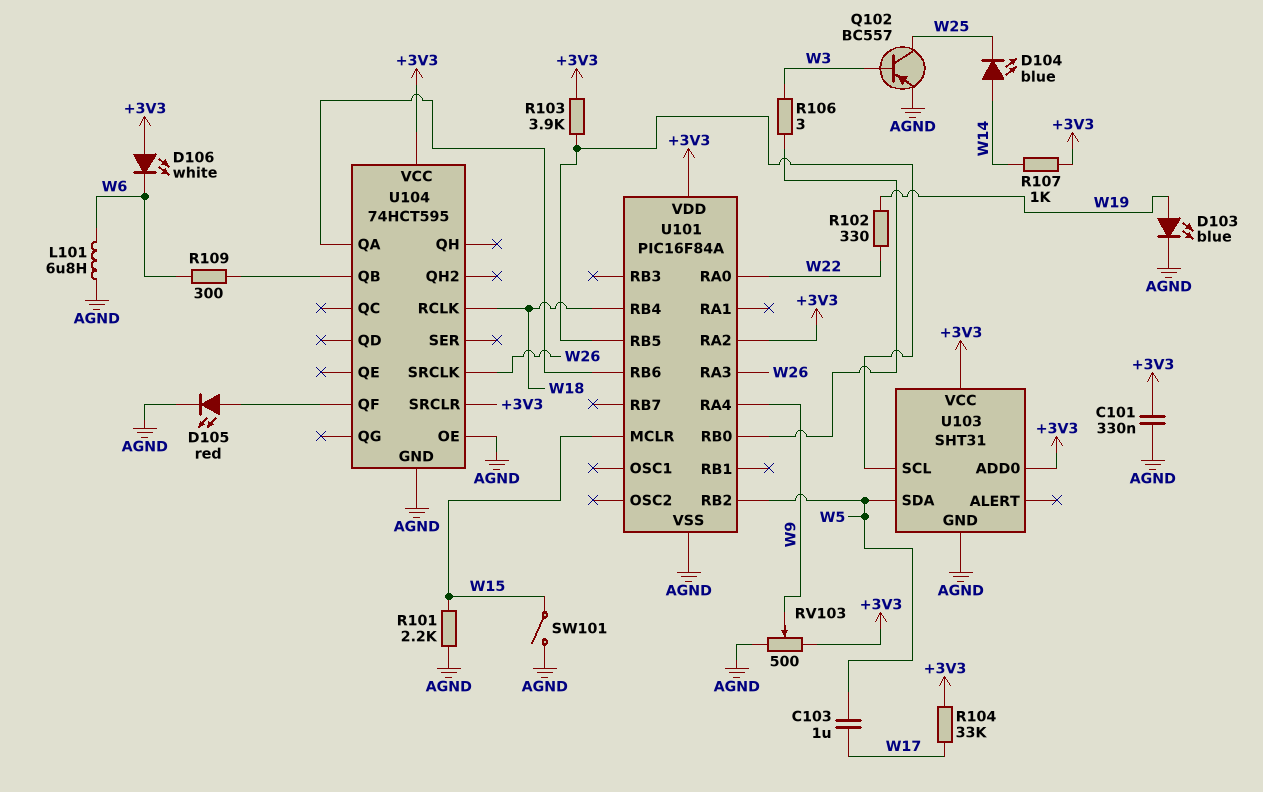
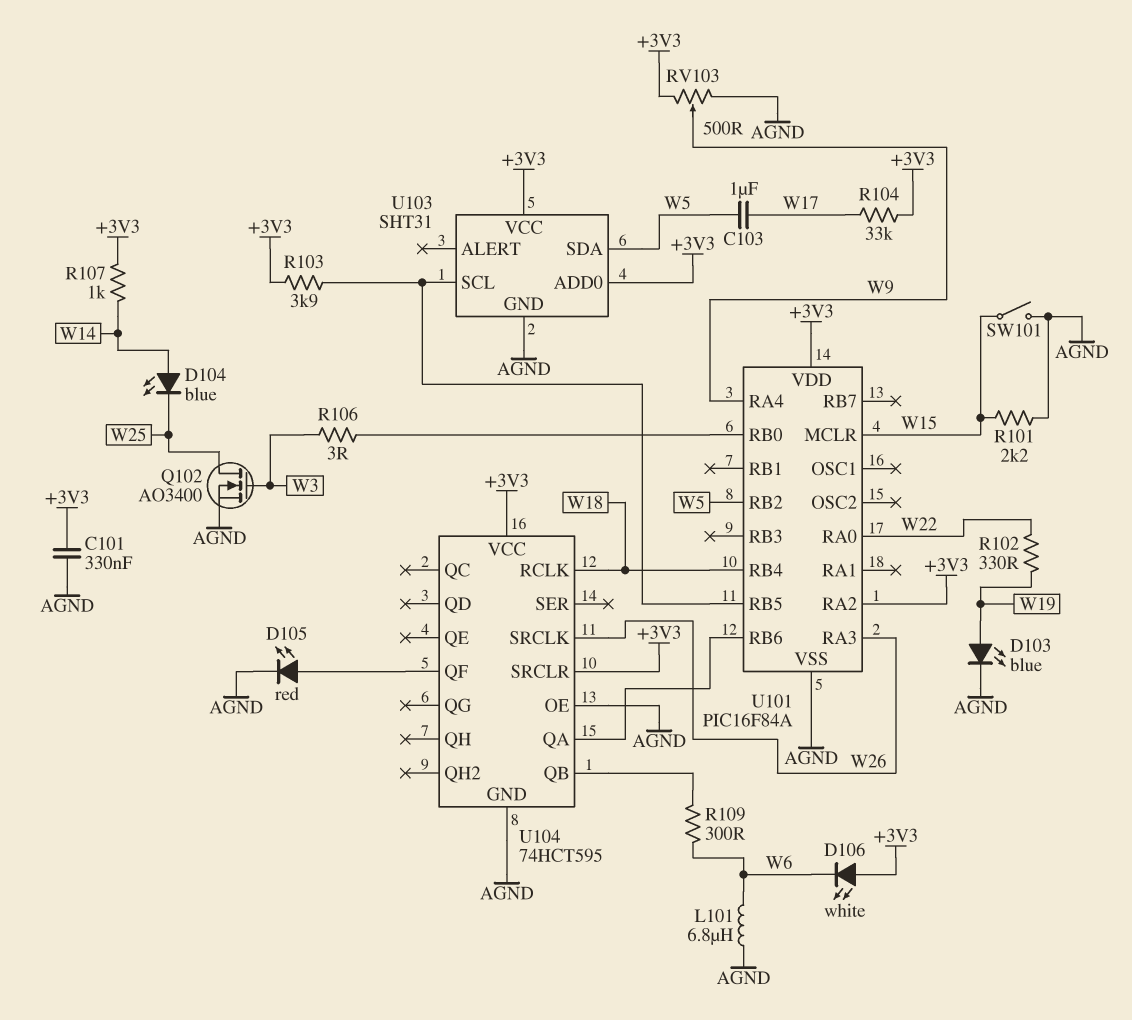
Q102: PNP BC557 (B W3, C W25, E AGND) -> NMOS AO3400 (G W3, D W25, S AGND)

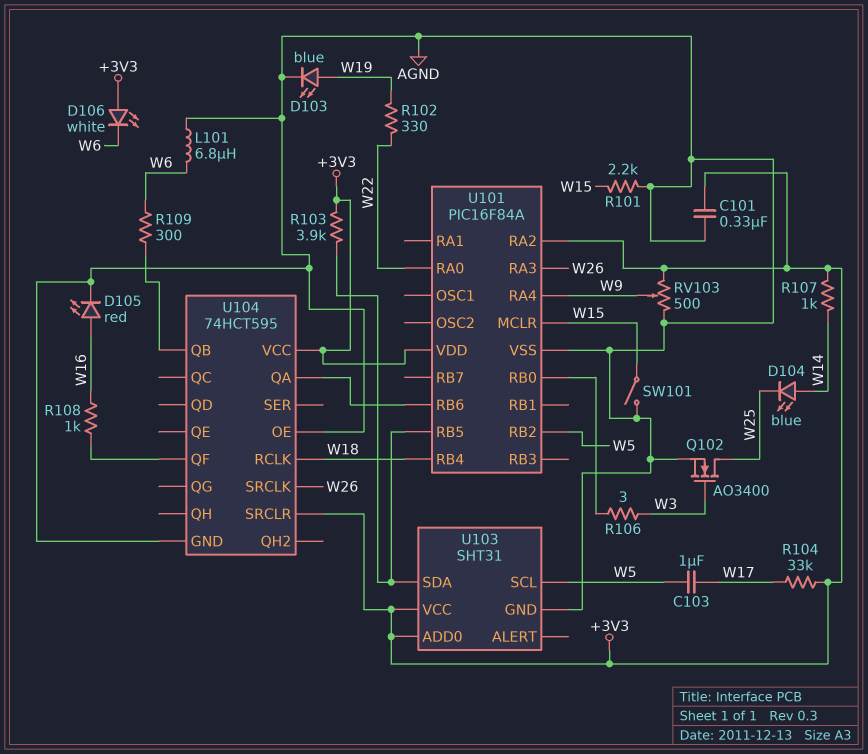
D105: LED red (A U104/QF, K AGND) -> LED red (A W16, K AGND)
R108: none -> 1k (U104/QF, W16)
U103 pin SCL: U101/RB5 -> W5
U103 pin SDA: W5 -> U101/RB5

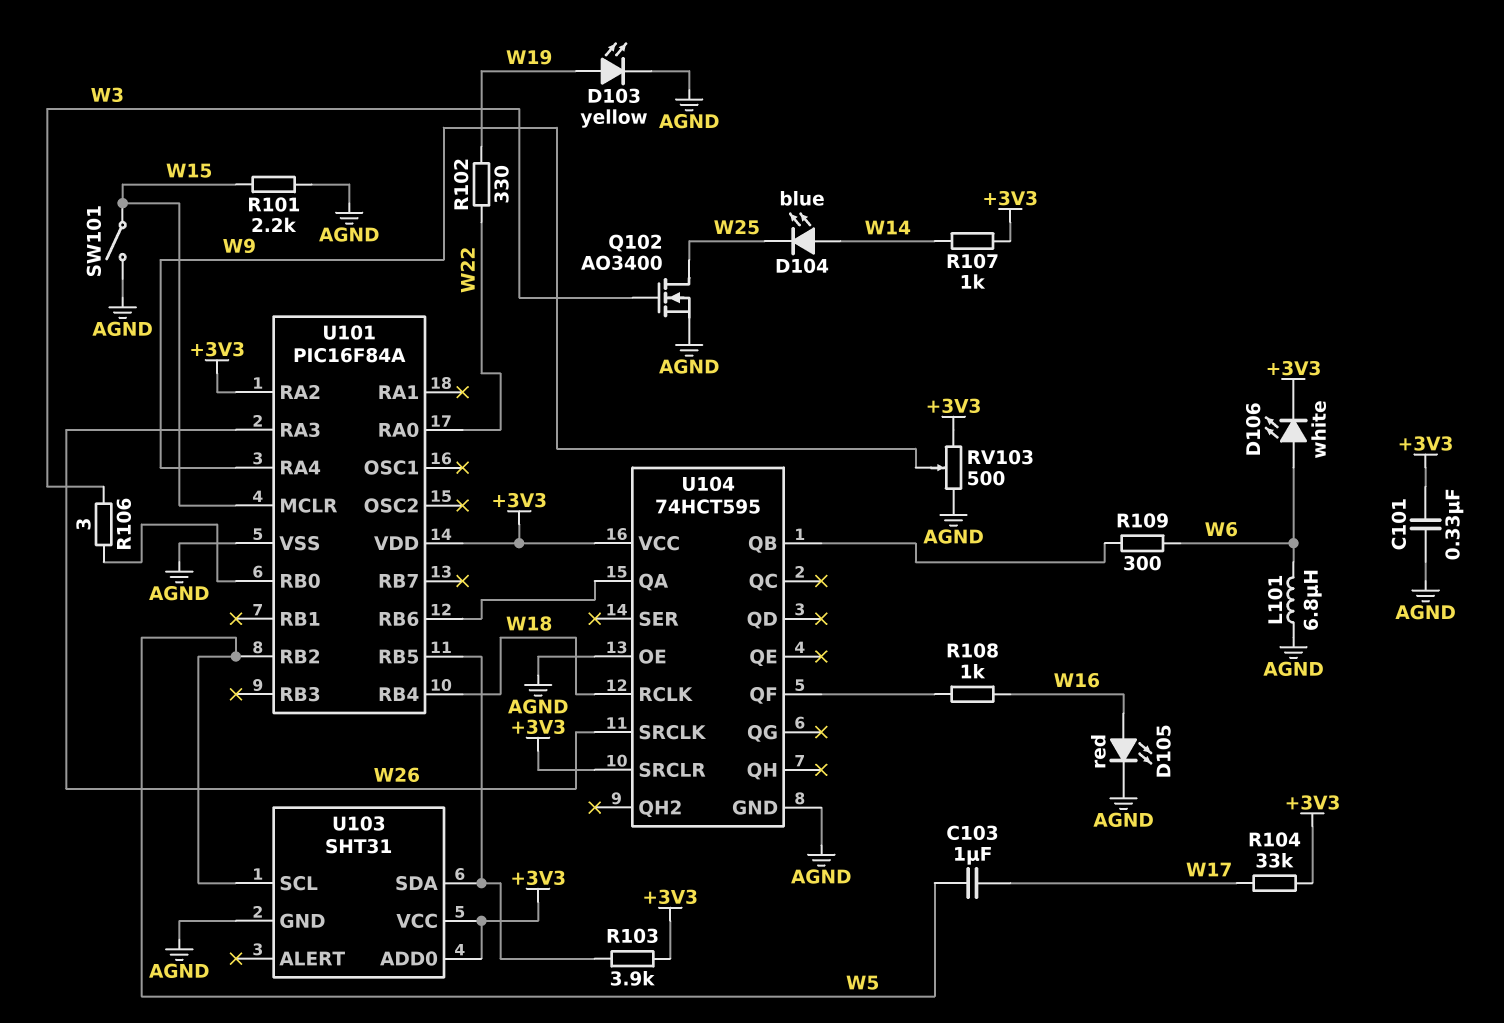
D103: LED blue (A W19, K AGND) -> LED yellow (A W19, K AGND)
D106: LED white (A +3V3, K W6) -> LED white (A W6, K +3V3)

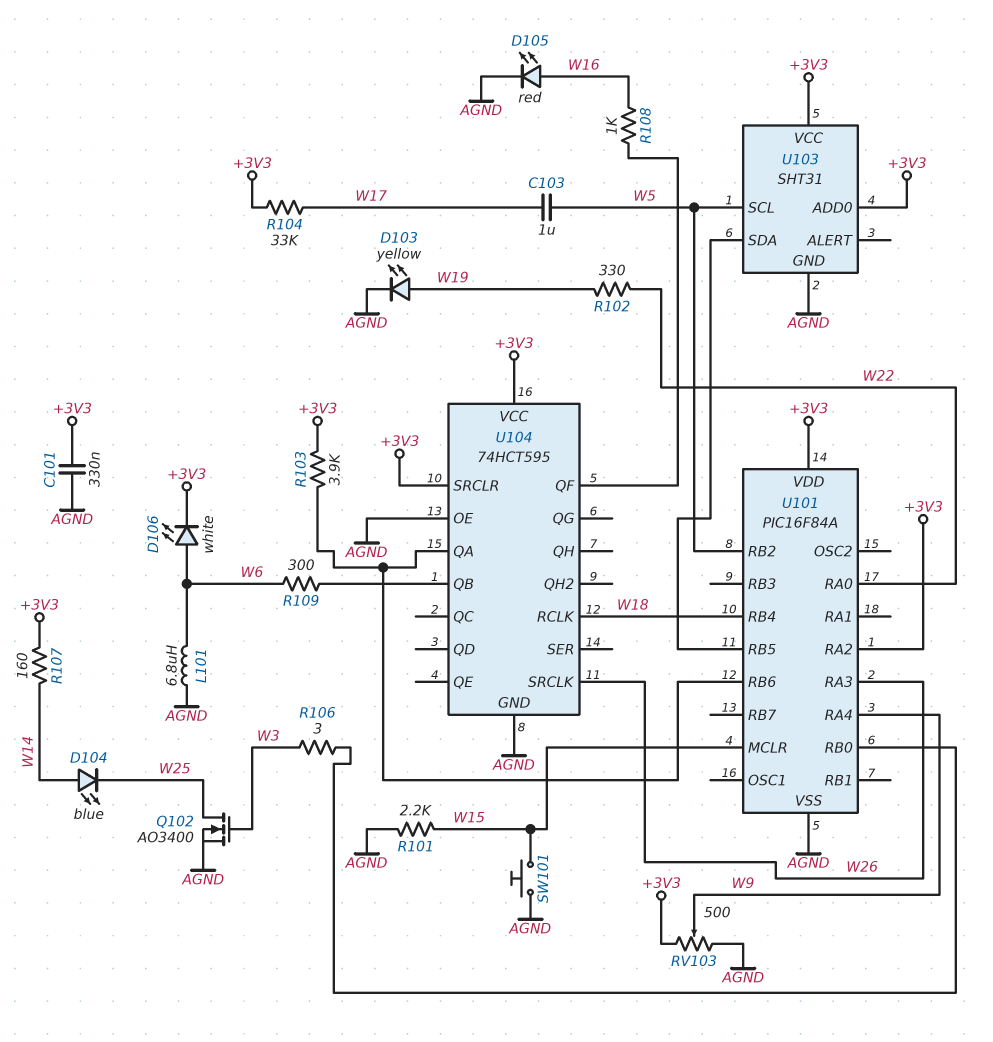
R103: 3.9k (+3V3, U101/RB5) -> 3.9k (+3V3, U101/RB6)
R107: 1k (+3V3, W14) -> 160 (+3V3, W14)
SW101: switch (AGND, W15) -> button (AGND, W15)

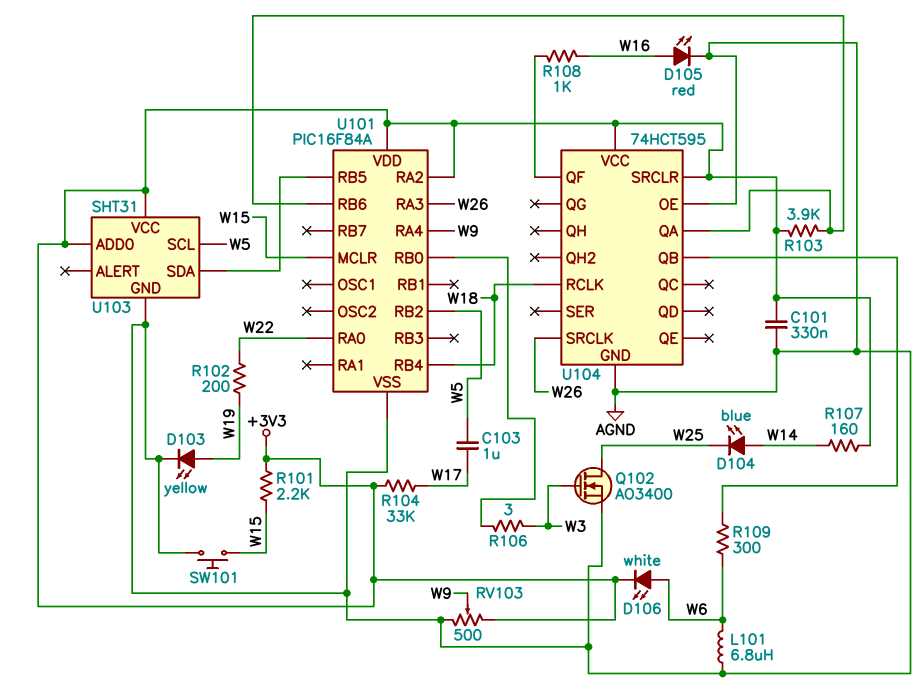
R101: 2.2k (AGND, W15) -> 2.2k (+3V3, W15)
R102: 330 (W19, W22) -> 200 (W19, W22)

